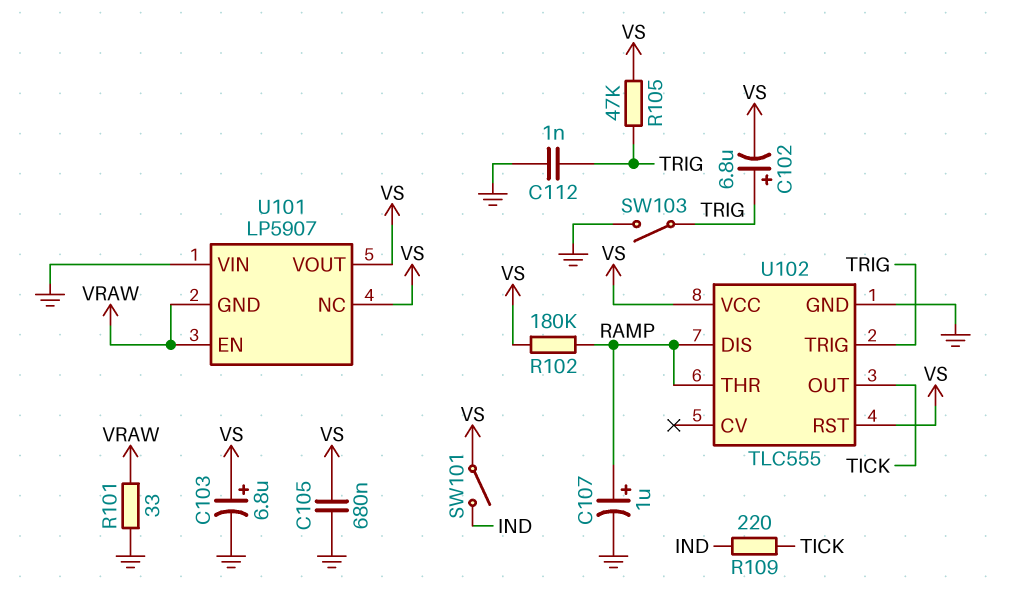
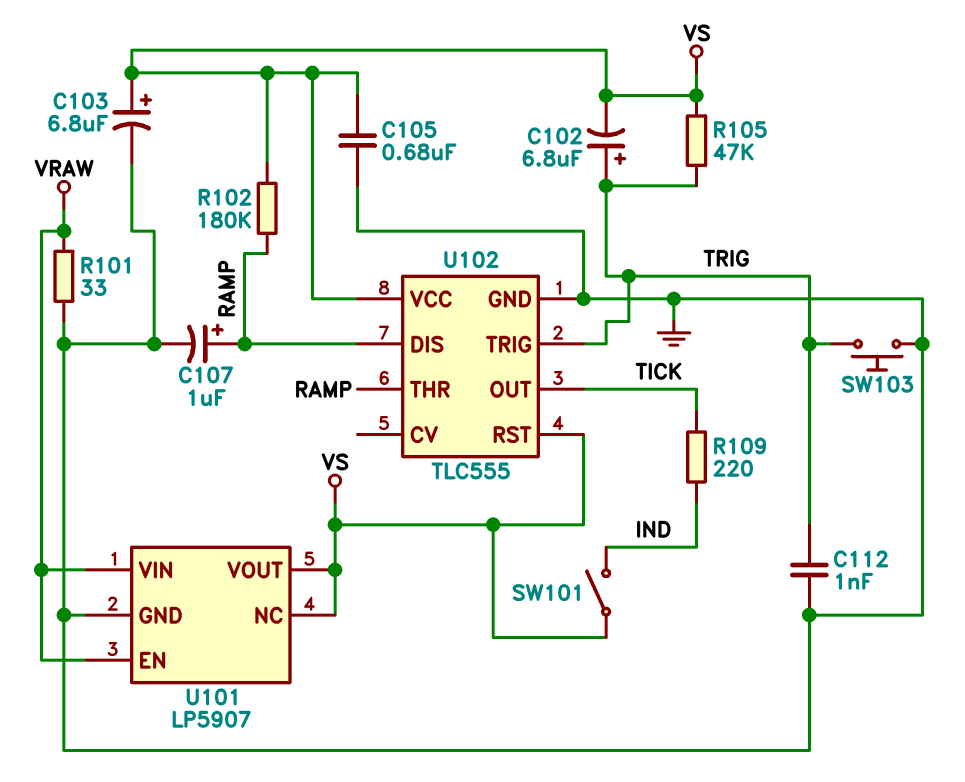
SW103: switch (GND, TRIG) -> button (GND, TRIG)
U101 pin GND: VRAW -> GND
U101 pin VIN: GND -> VRAW

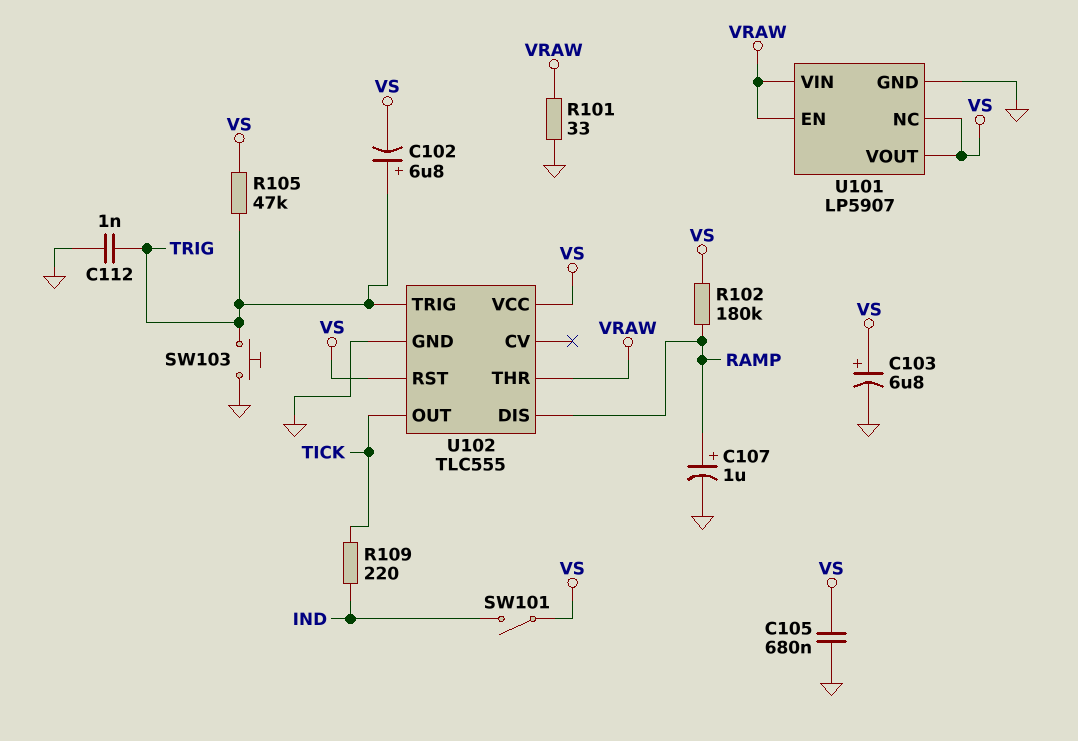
U102 pin THR: RAMP -> VRAW

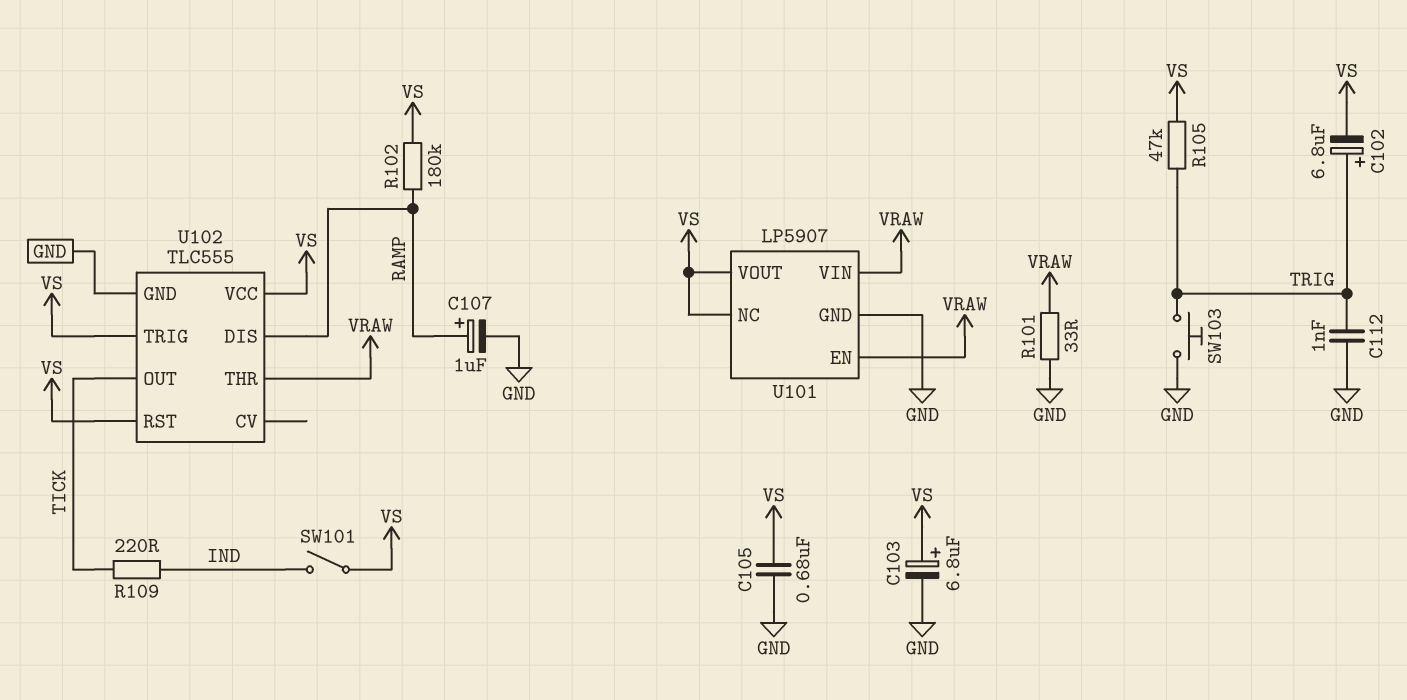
U102 pin TRIG: TRIG -> VS

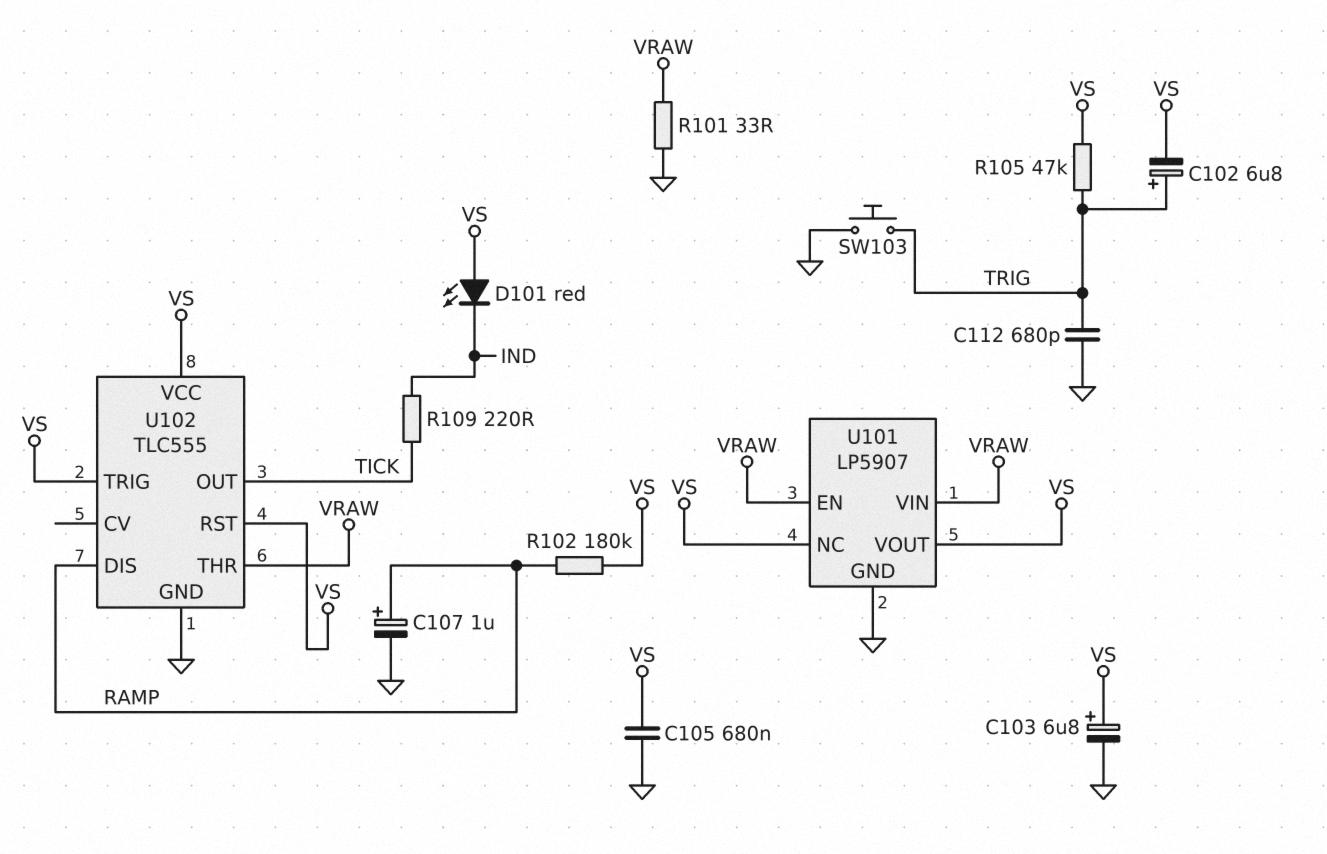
C112: 1nF (GND, TRIG) -> 680pF (GND, TRIG)
D101: none -> LED red (A VS, K IND)
SW101: switch (IND, VS) -> none

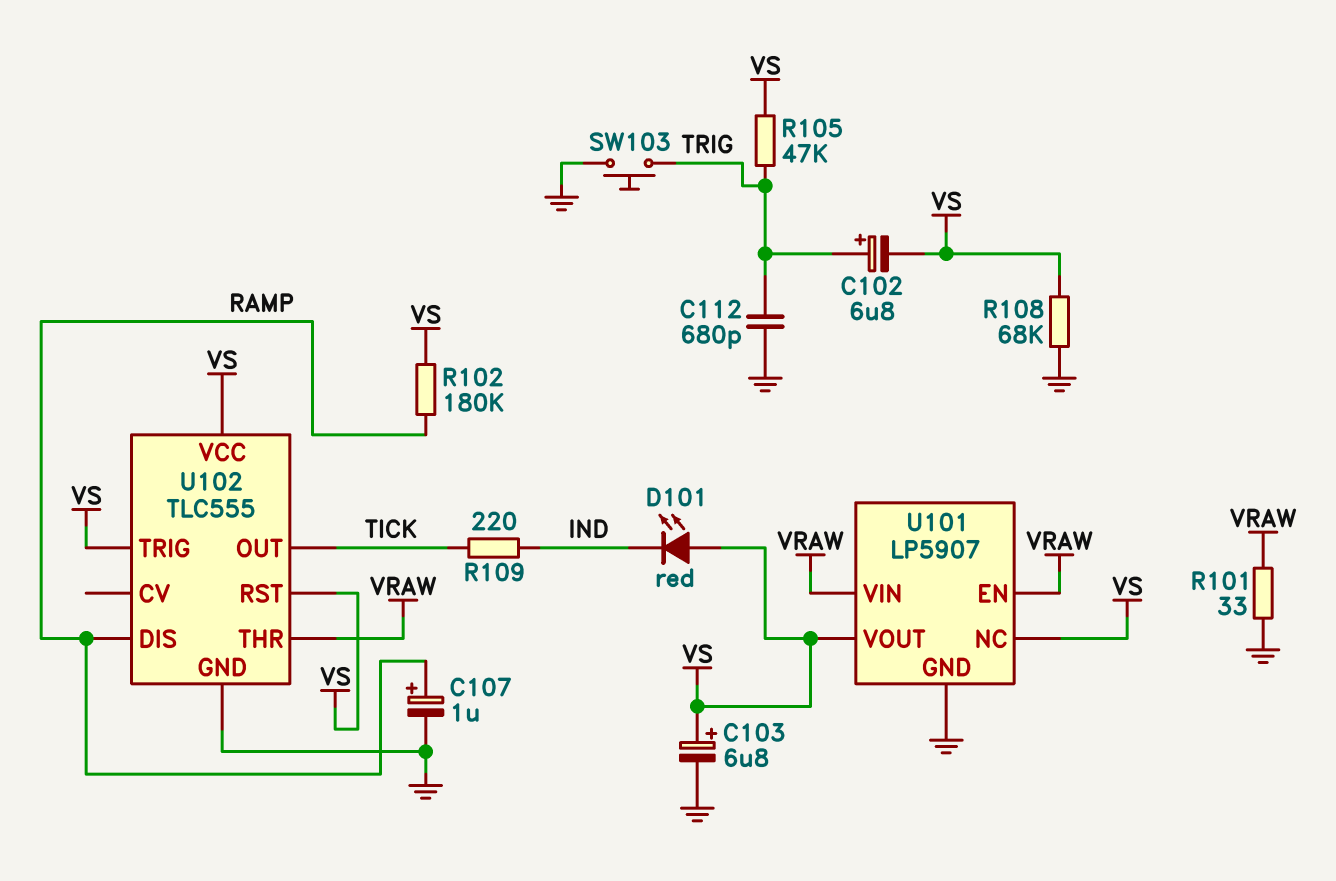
C105: 680nF (GND, VS) -> none
R108: none -> 68k (GND, VS)

